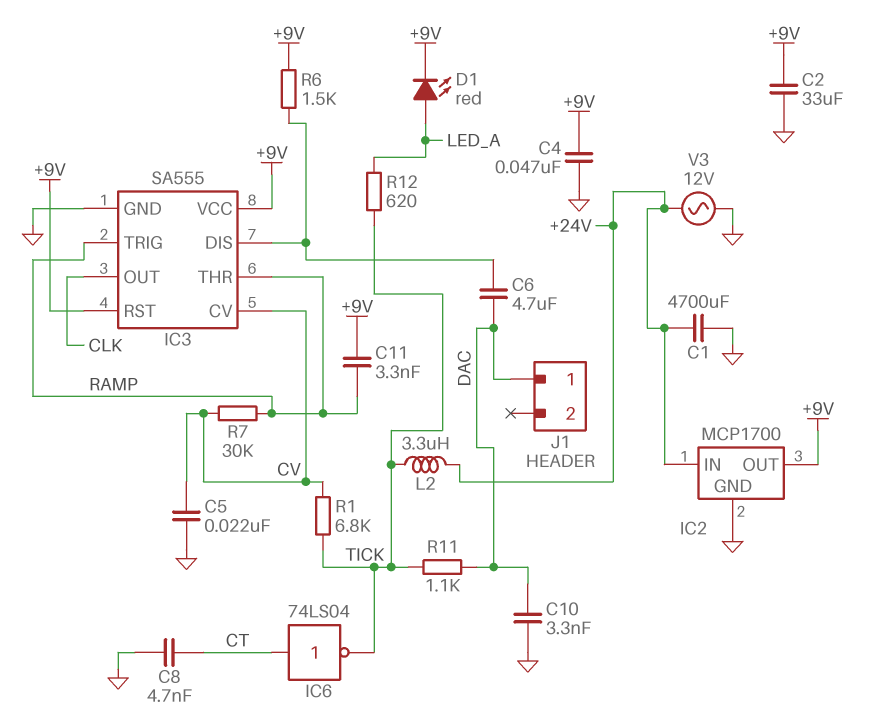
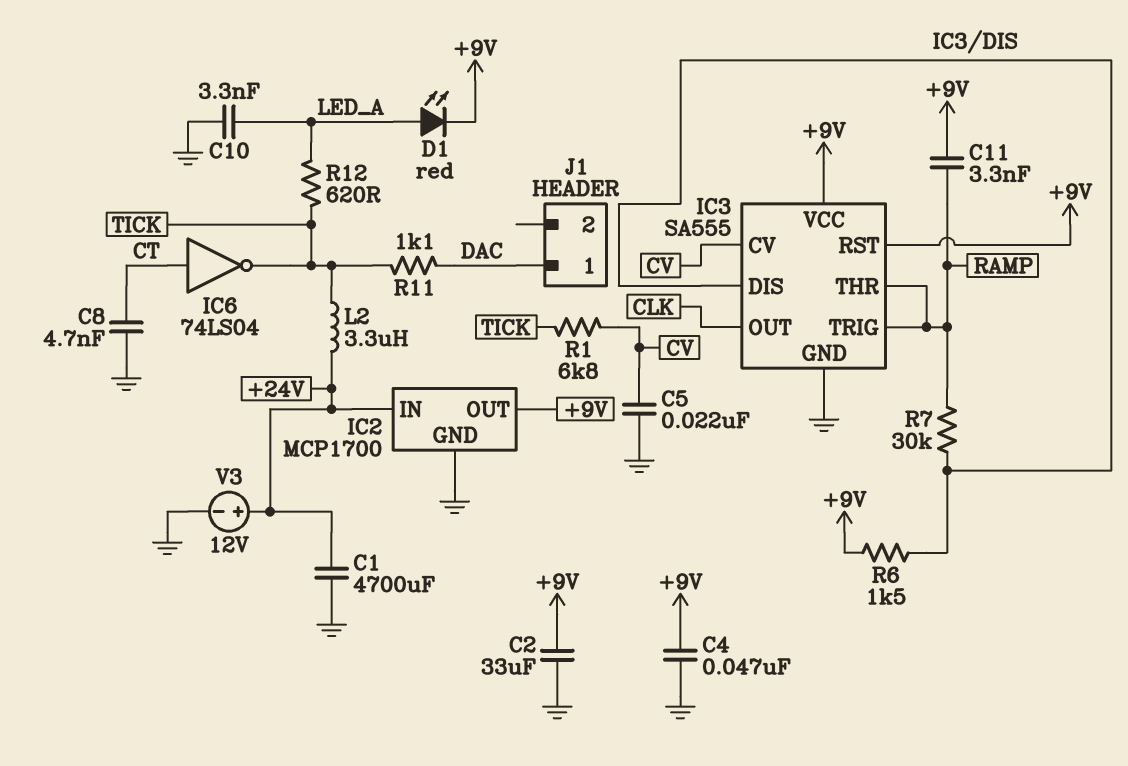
C6: 4.7uF (DAC, IC3/DIS) -> none
C10: 3.3nF (DAC, GND) -> 3.3nF (GND, LED_A)
R7: 30k (CV, RAMP) -> 30k (IC3/DIS, RAMP)
V3: AC 12V (+24V, GND) -> 12V (plus +24V, minus GND)

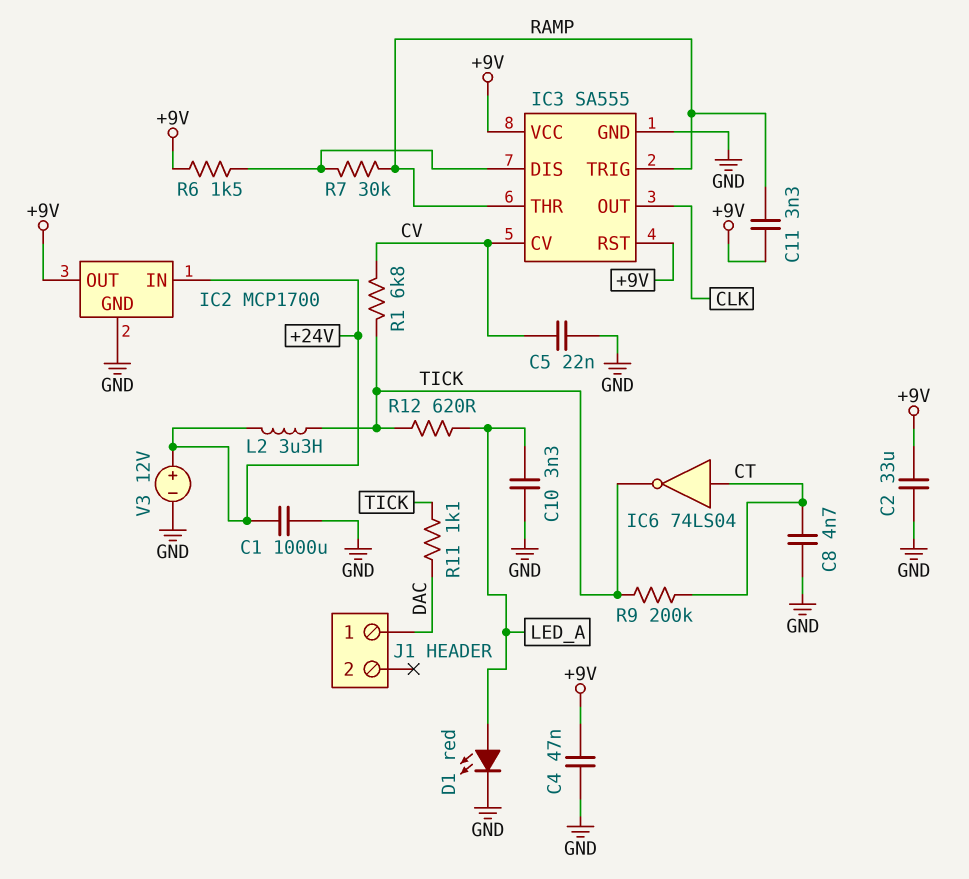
C1: 4700uF (+24V, GND) -> 1000uF (+24V, GND)
D1: LED red (A LED_A, K +9V) -> LED red (A LED_A, K GND)
R9: none -> 200k (CT, TICK)

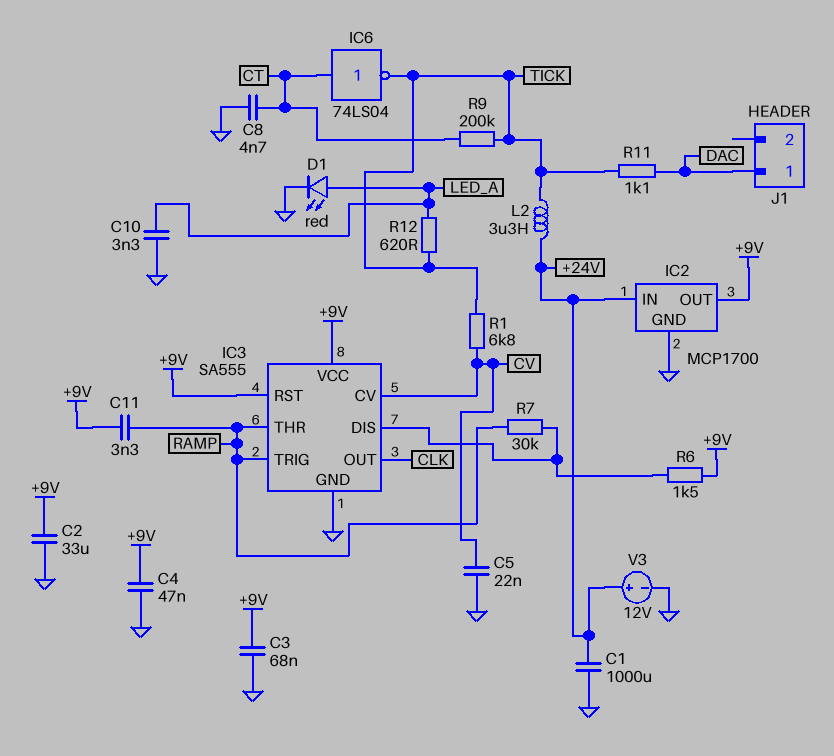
C3: none -> 68nF (+9V, GND)

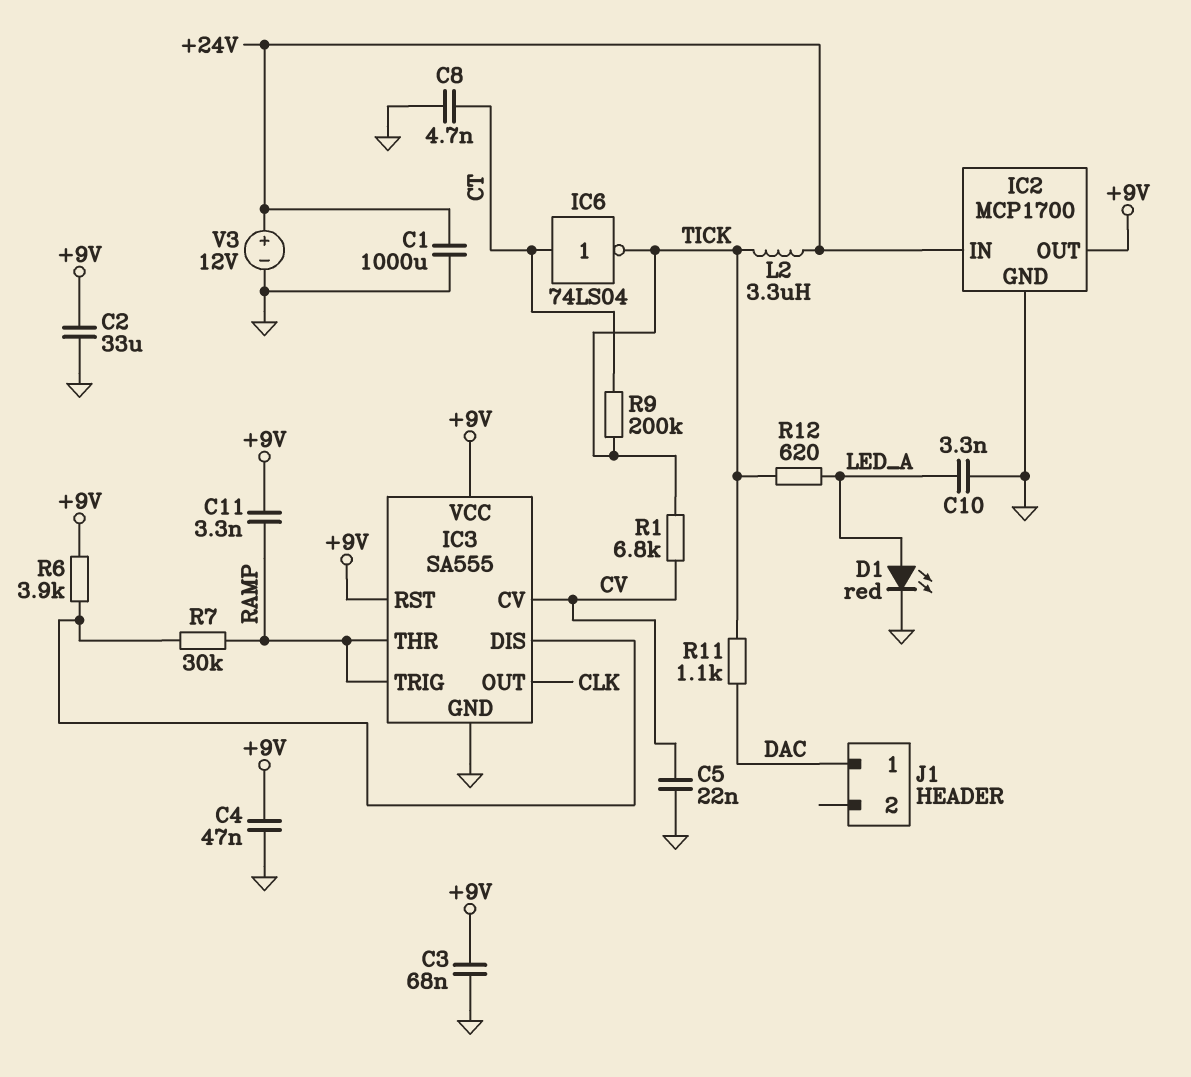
R6: 1.5k (+9V, IC3/DIS) -> 3.9k (+9V, IC3/DIS)

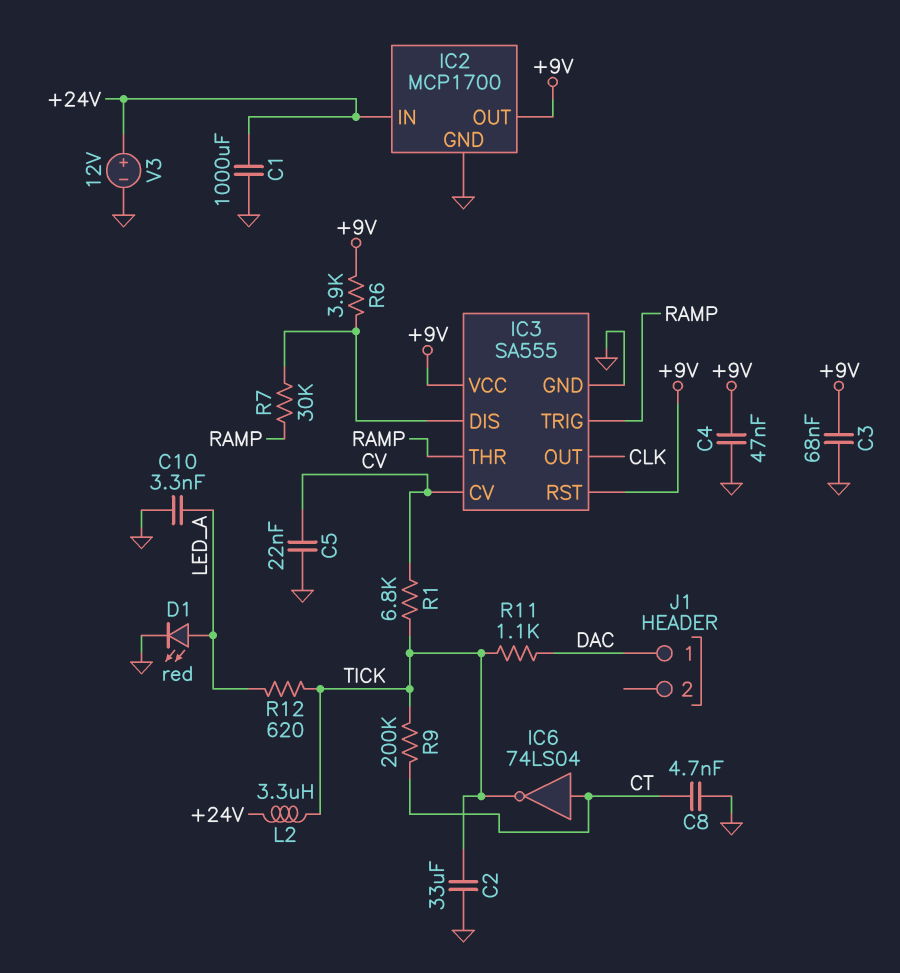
C2: 33uF (+9V, GND) -> 33uF (GND, TICK)
C11: 3.3nF (+9V, RAMP) -> none

